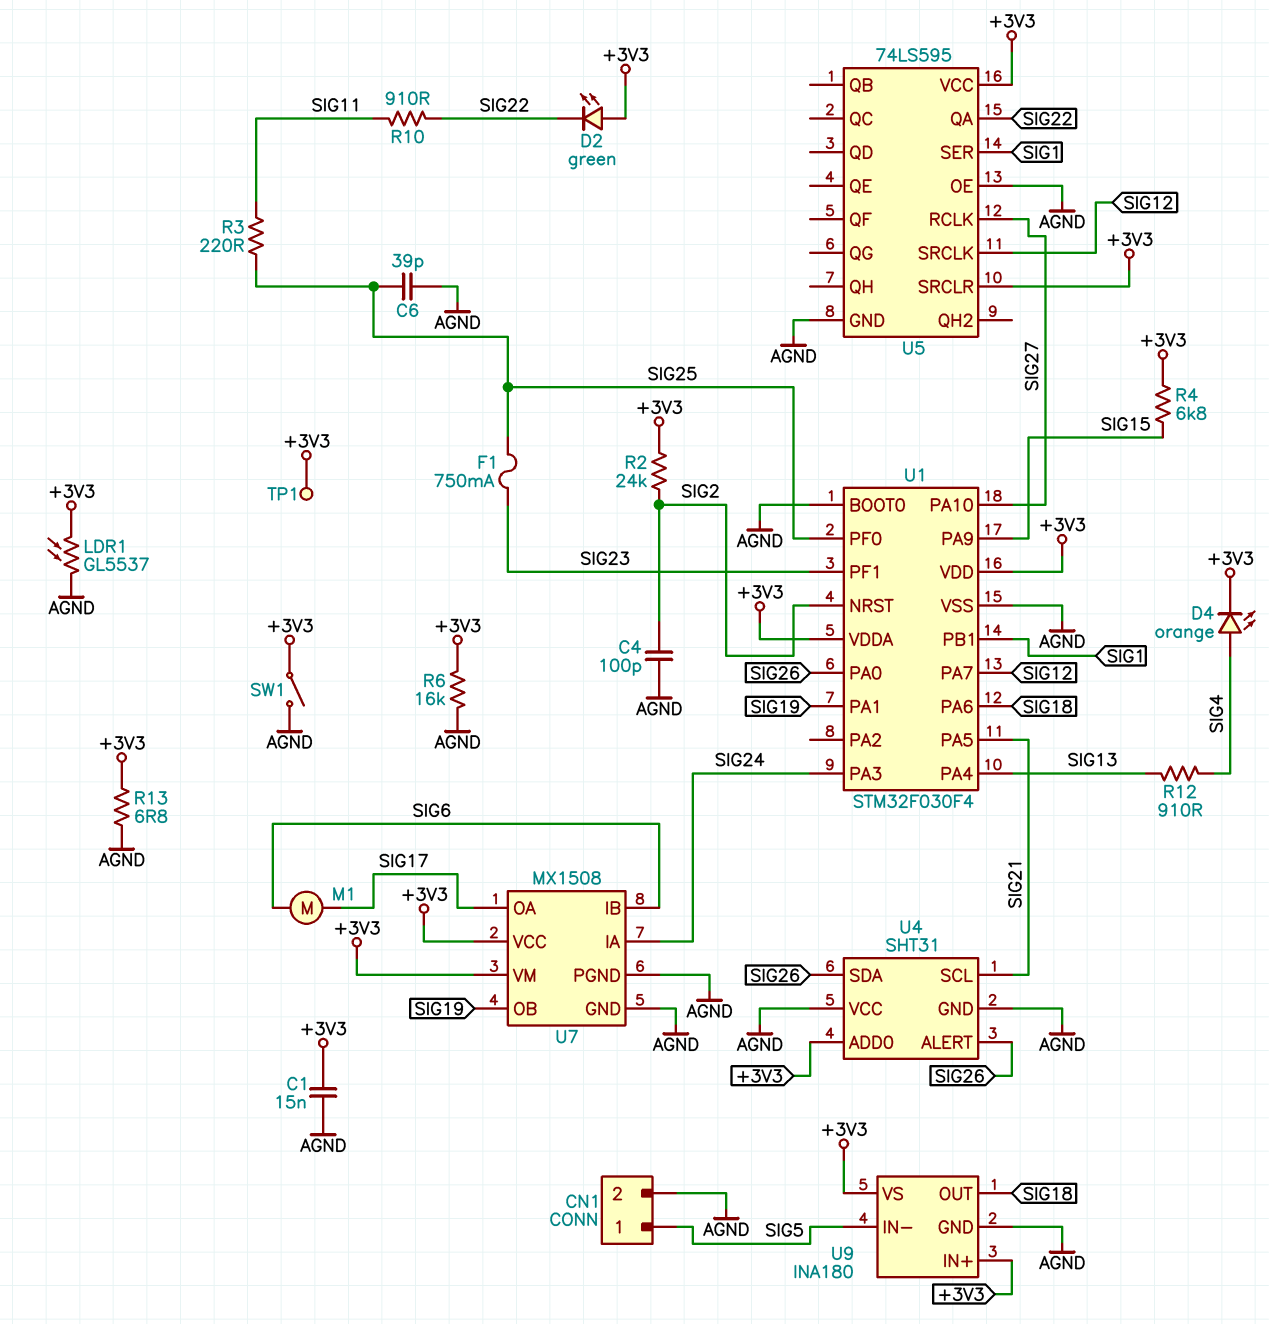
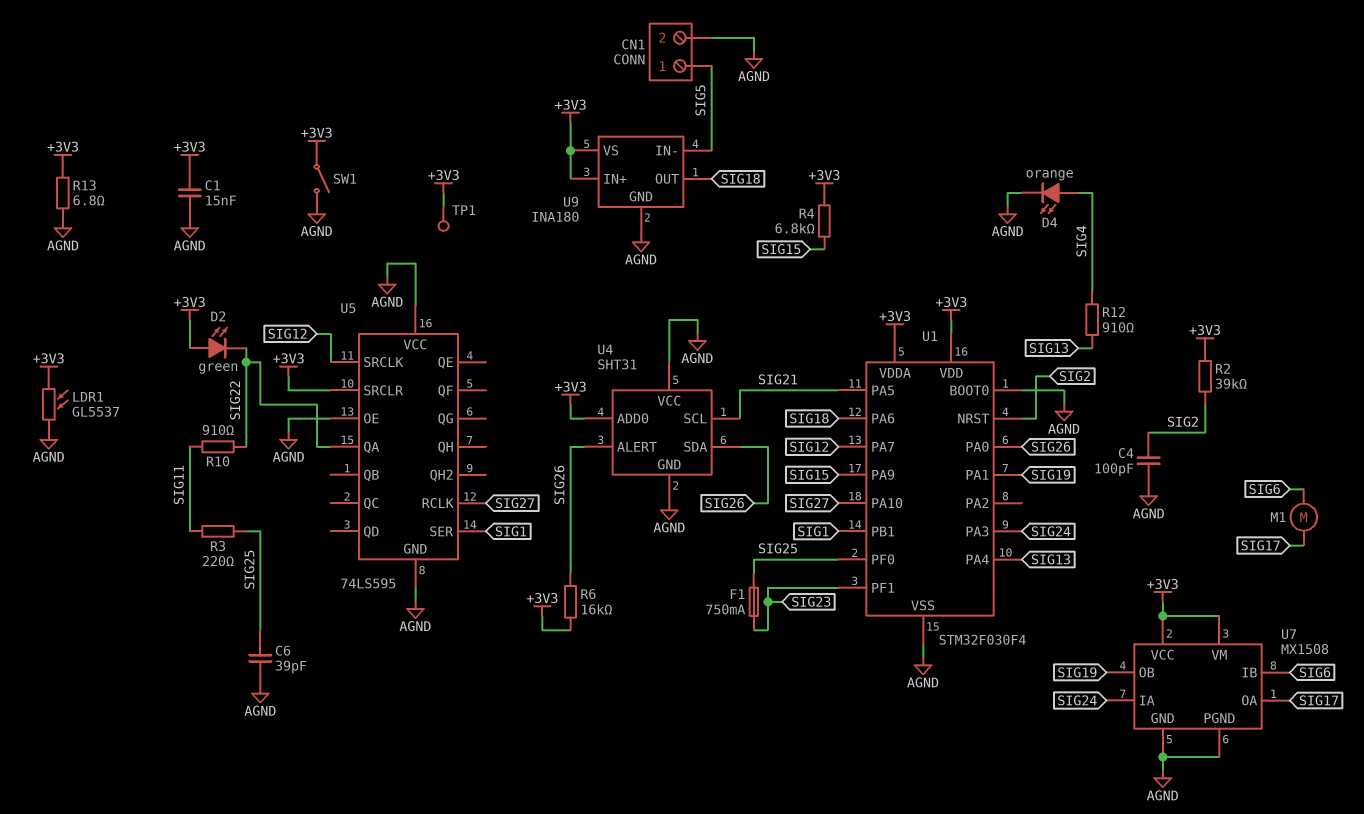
D4: LED orange (A SIG4, K +3V3) -> LED orange (A SIG4, K AGND)
R2: 24k (+3V3, SIG2) -> 39k (+3V3, SIG2)
R6: 16k (+3V3, AGND) -> 16k (+3V3, SIG26)
U5 pin VCC: +3V3 -> AGND

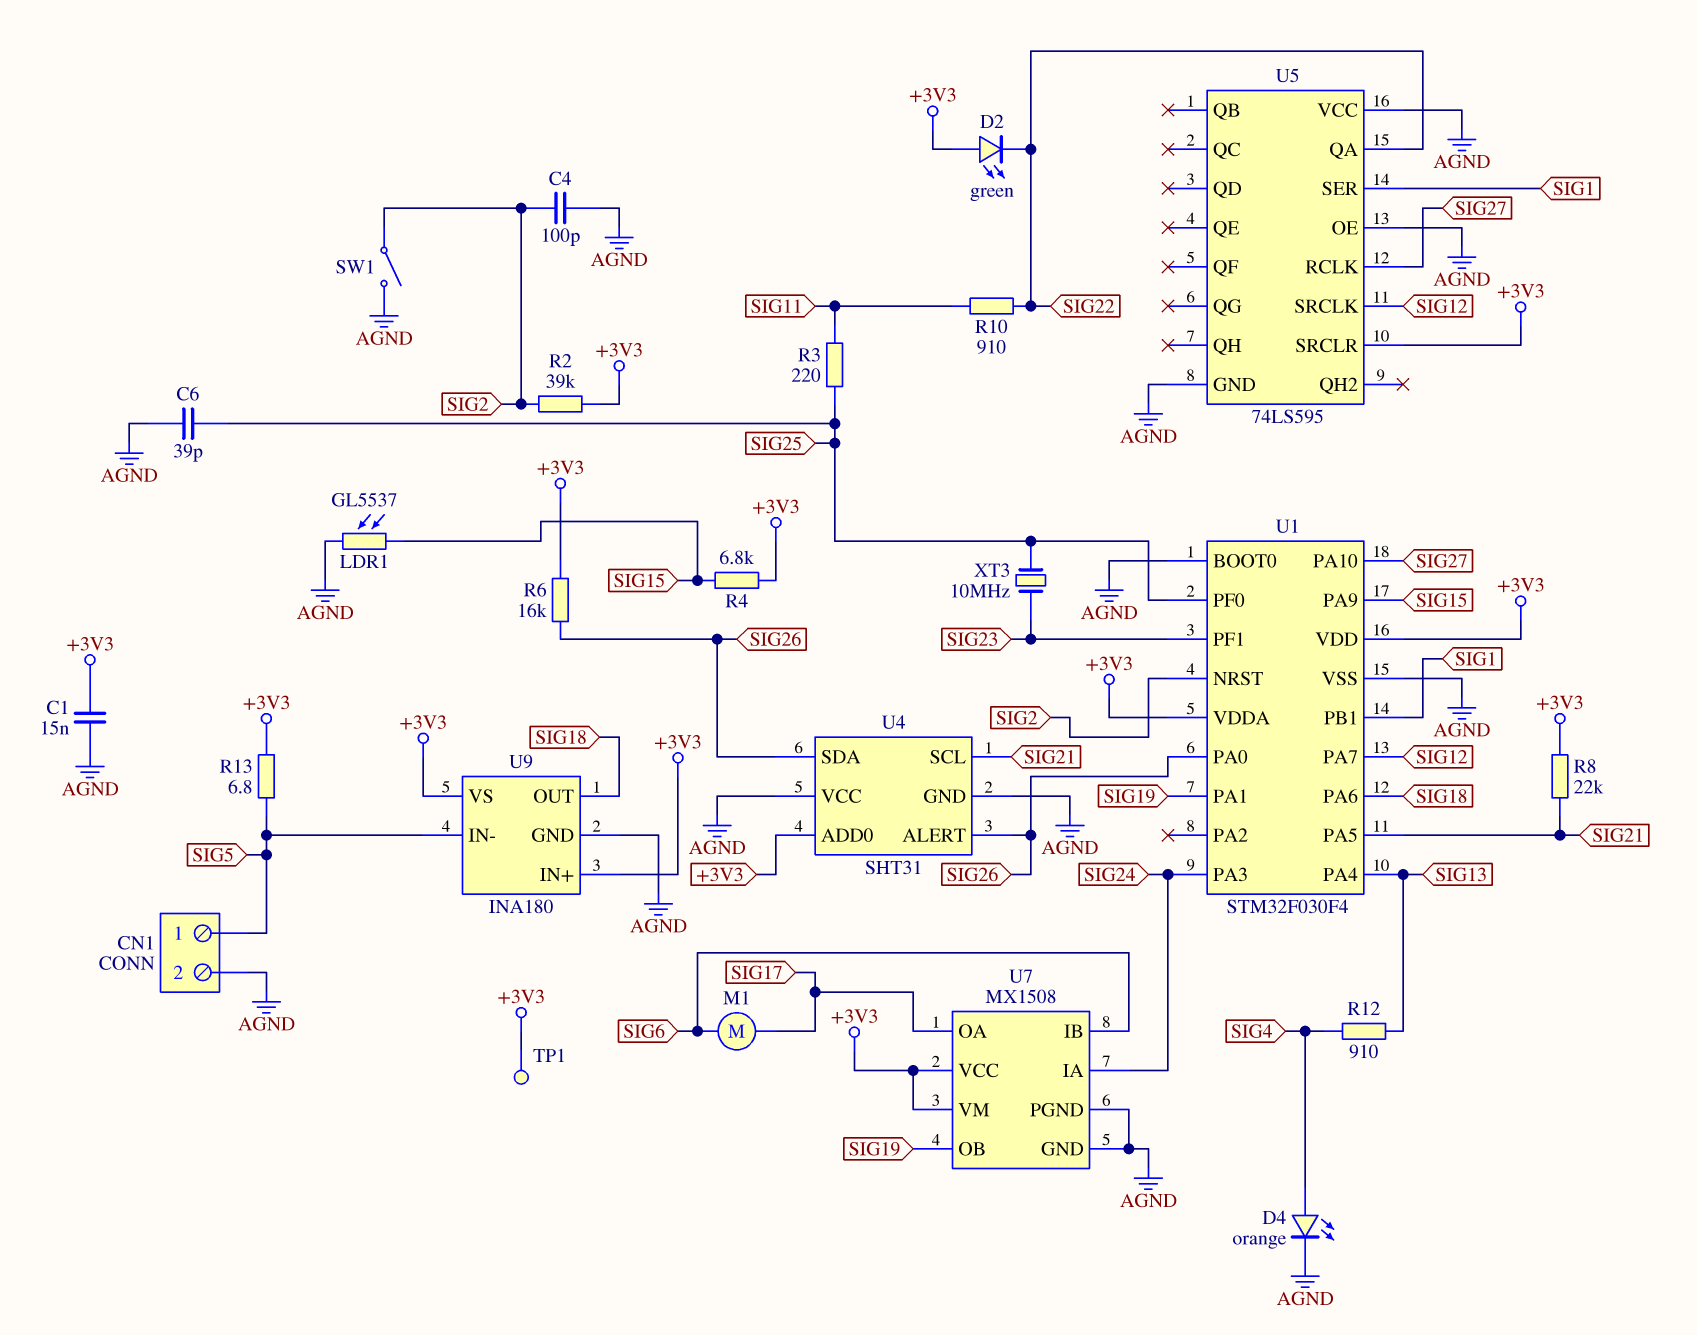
F1: 750mA (SIG23, SIG25) -> none
LDR1: GL5537 (+3V3, AGND) -> GL5537 (AGND, SIG15)
R8: none -> 22k (+3V3, SIG21)
R13: 6.8 (+3V3, AGND) -> 6.8 (+3V3, SIG5)
SW1: switch (+3V3, AGND) -> switch (AGND, SIG2)
XT3: none -> 10MHz (SIG23, SIG25)

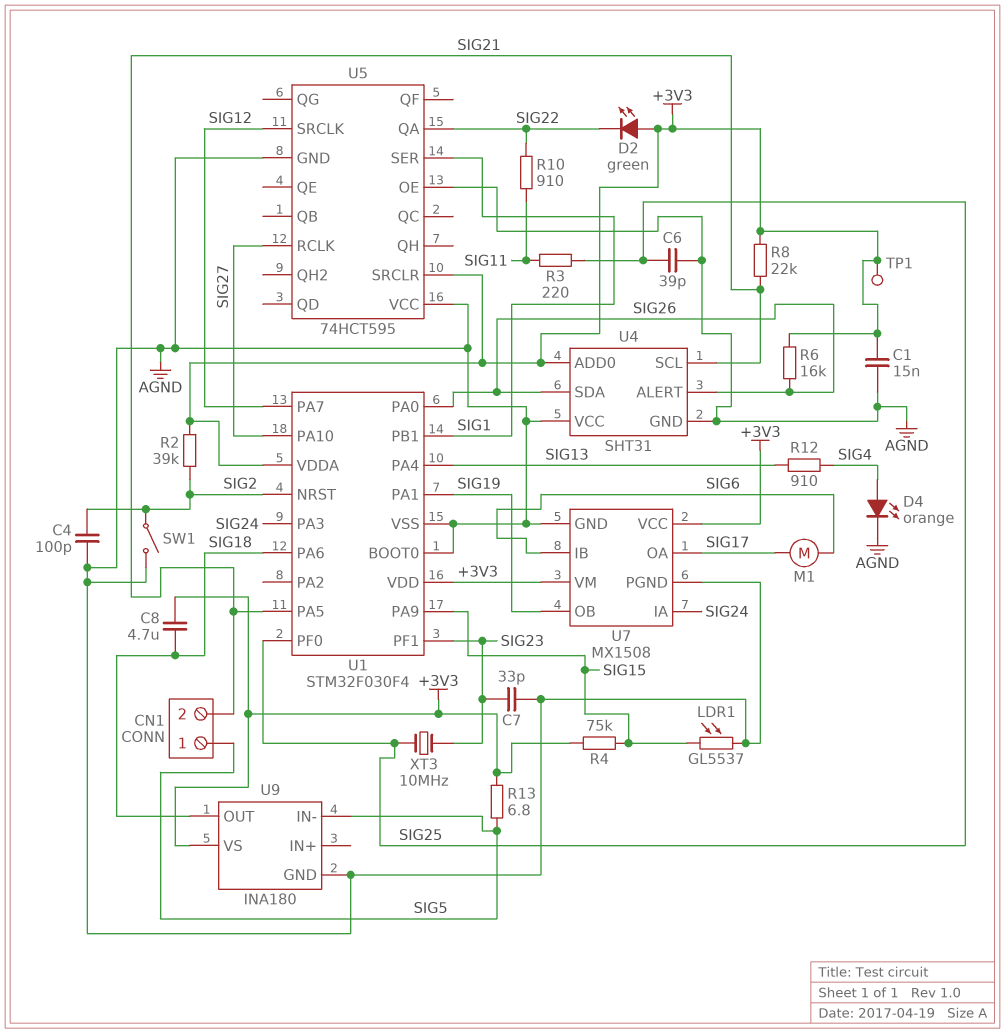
C7: none -> 33pF (AGND, SIG23)
C8: none -> 4.7uF (+3V3, SIG18)
CN1 pin 2: AGND -> SIG21
R4: 6.8k (+3V3, SIG15) -> 75k (+3V3, SIG15)
U5: 74LS595 -> 74HCT595
U9 pin IN+: +3V3 -> none

